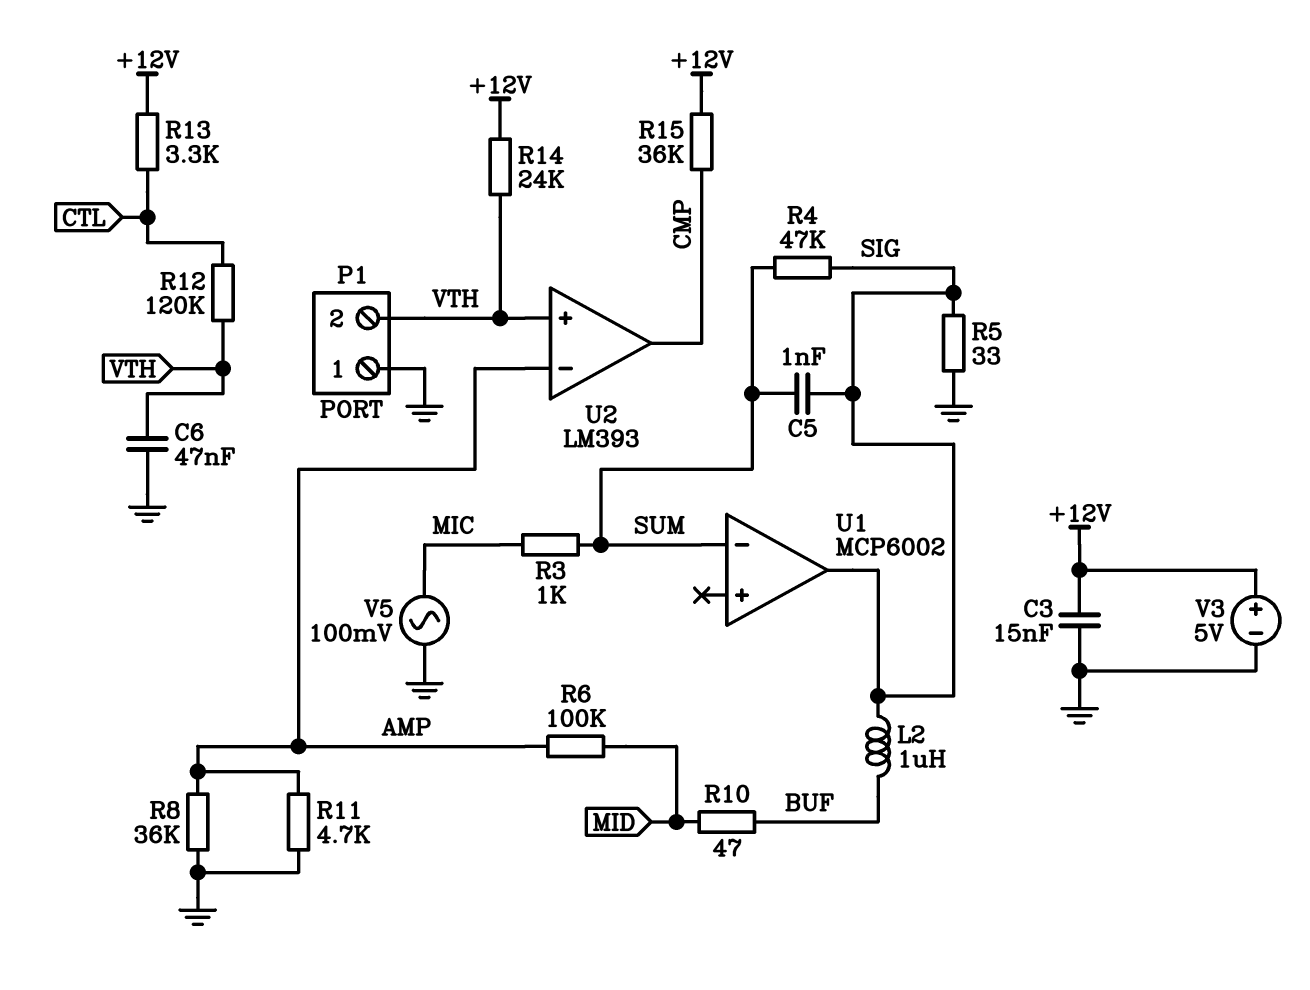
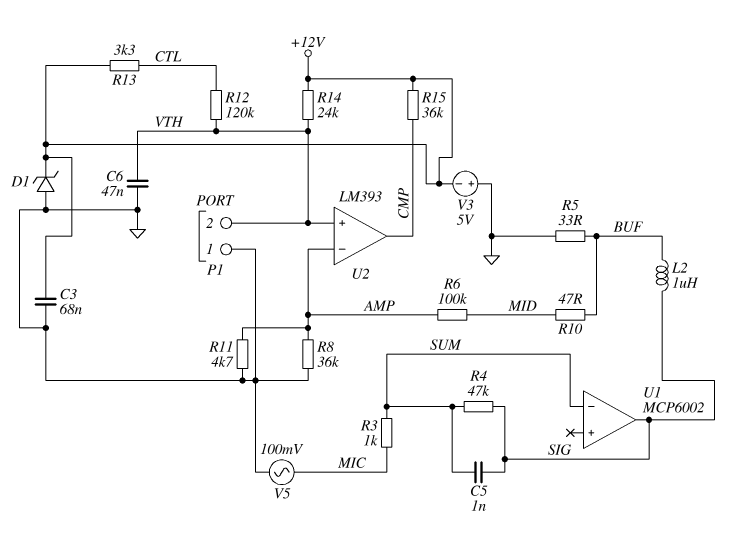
C3: 15nF (+12V, GND) -> 68nF (+12V, GND)
D1: none -> zener (A GND, K +12V)
R5: 33 (GND, SIG) -> 33 (BUF, GND)
V3: 5V (plus +12V, minus GND) -> 5V (plus GND, minus +12V)

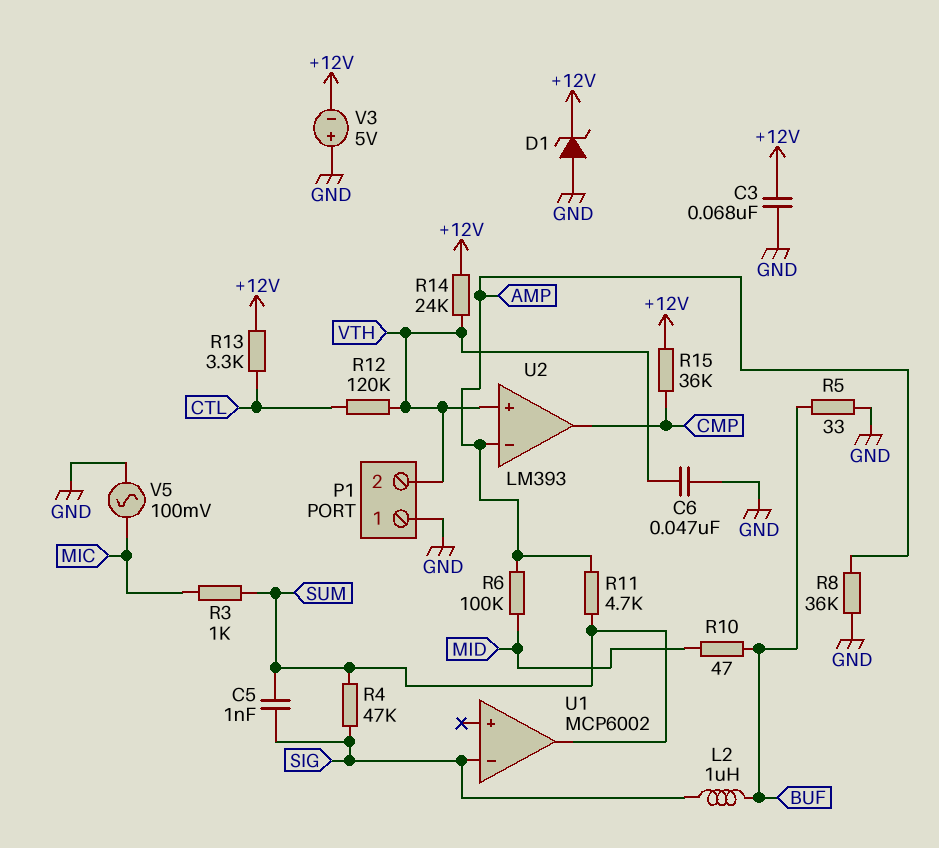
R11: 4.7k (AMP, GND) -> 4.7k (AMP, SUM)
U1 pin in-: SUM -> SIG
U1 pin out: SIG -> SUM

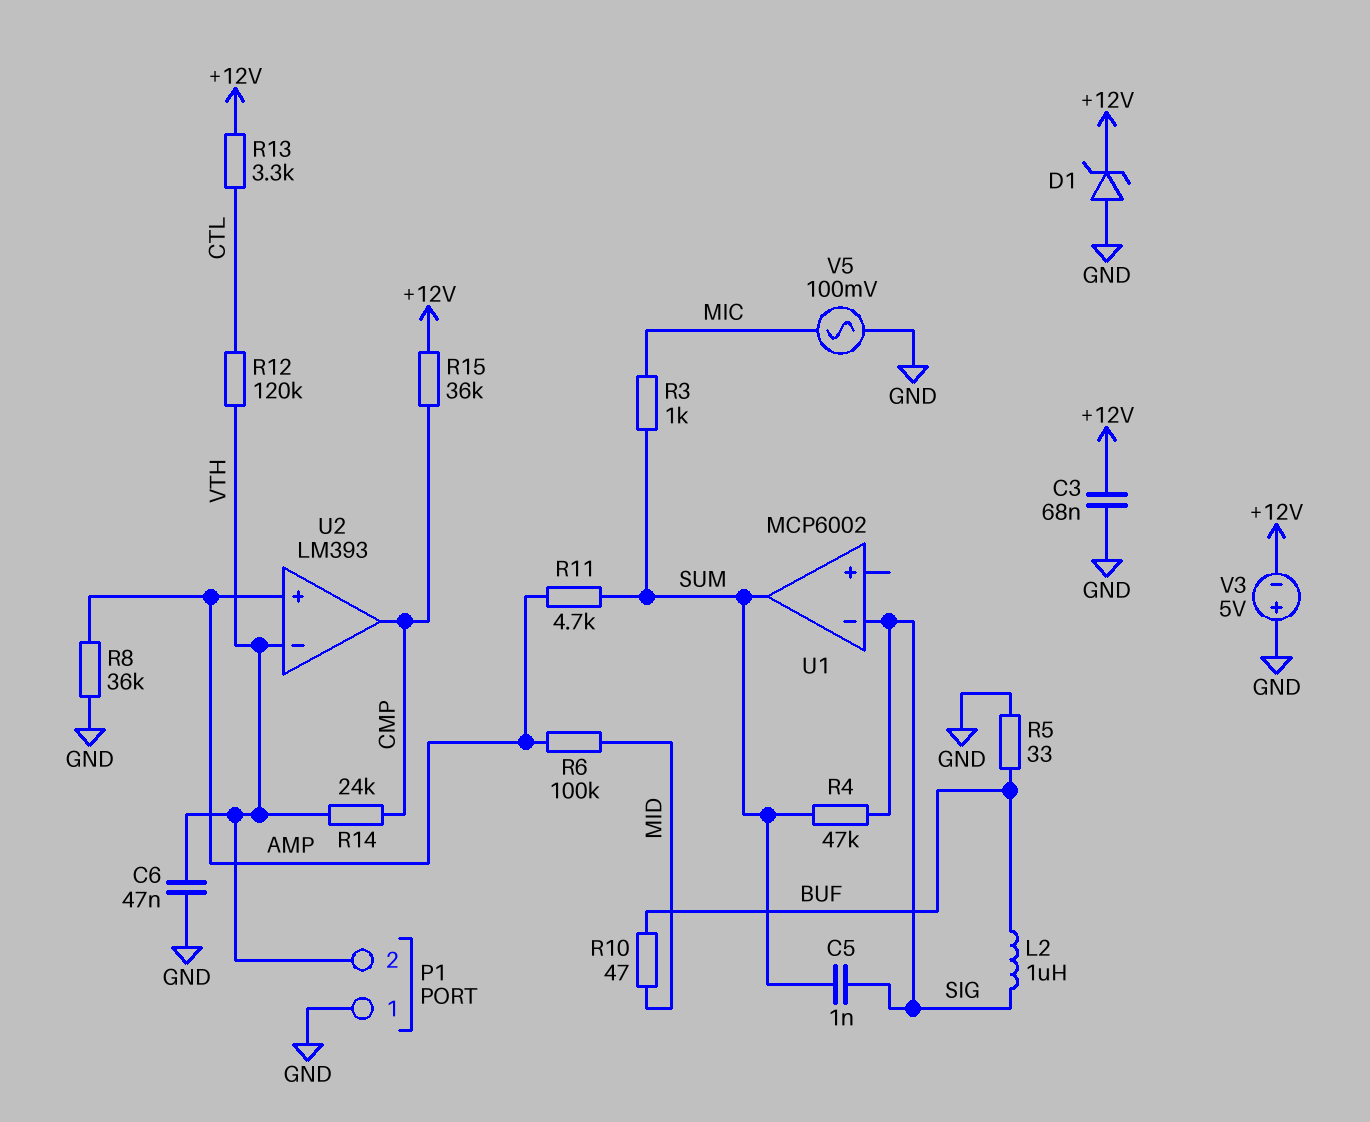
R14: 24k (+12V, VTH) -> 24k (CMP, VTH)
U2 pin in+: VTH -> AMP
U2 pin in-: AMP -> VTH

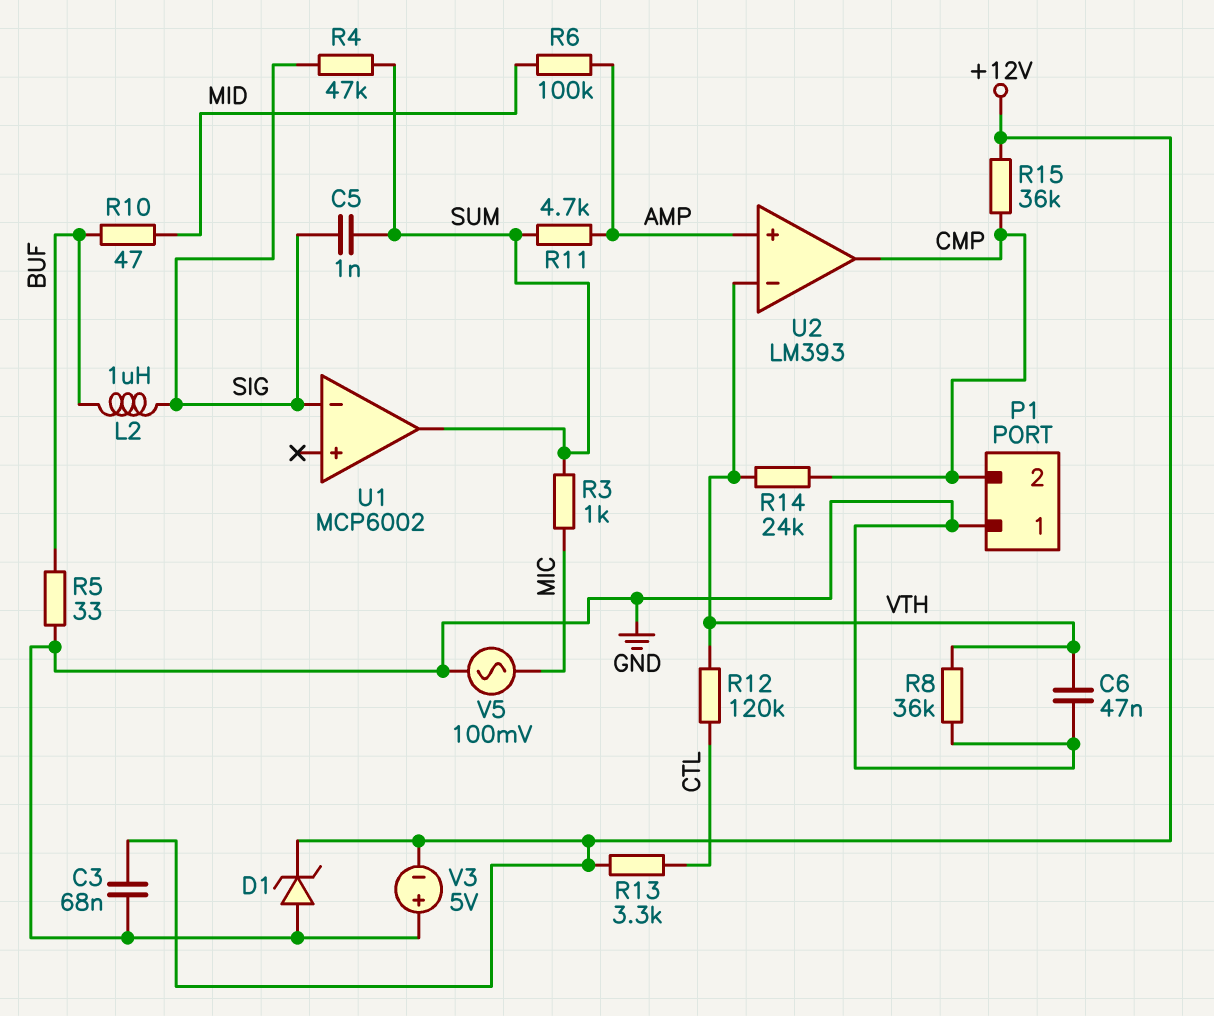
P1 pin 2: VTH -> CMP
R8: 36k (AMP, GND) -> 36k (GND, VTH)

